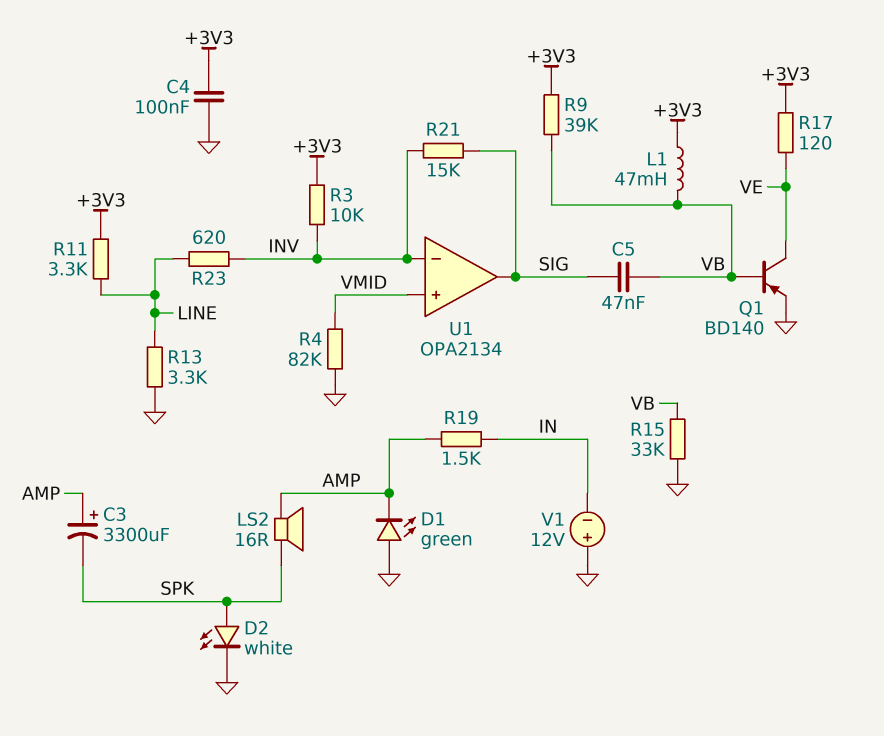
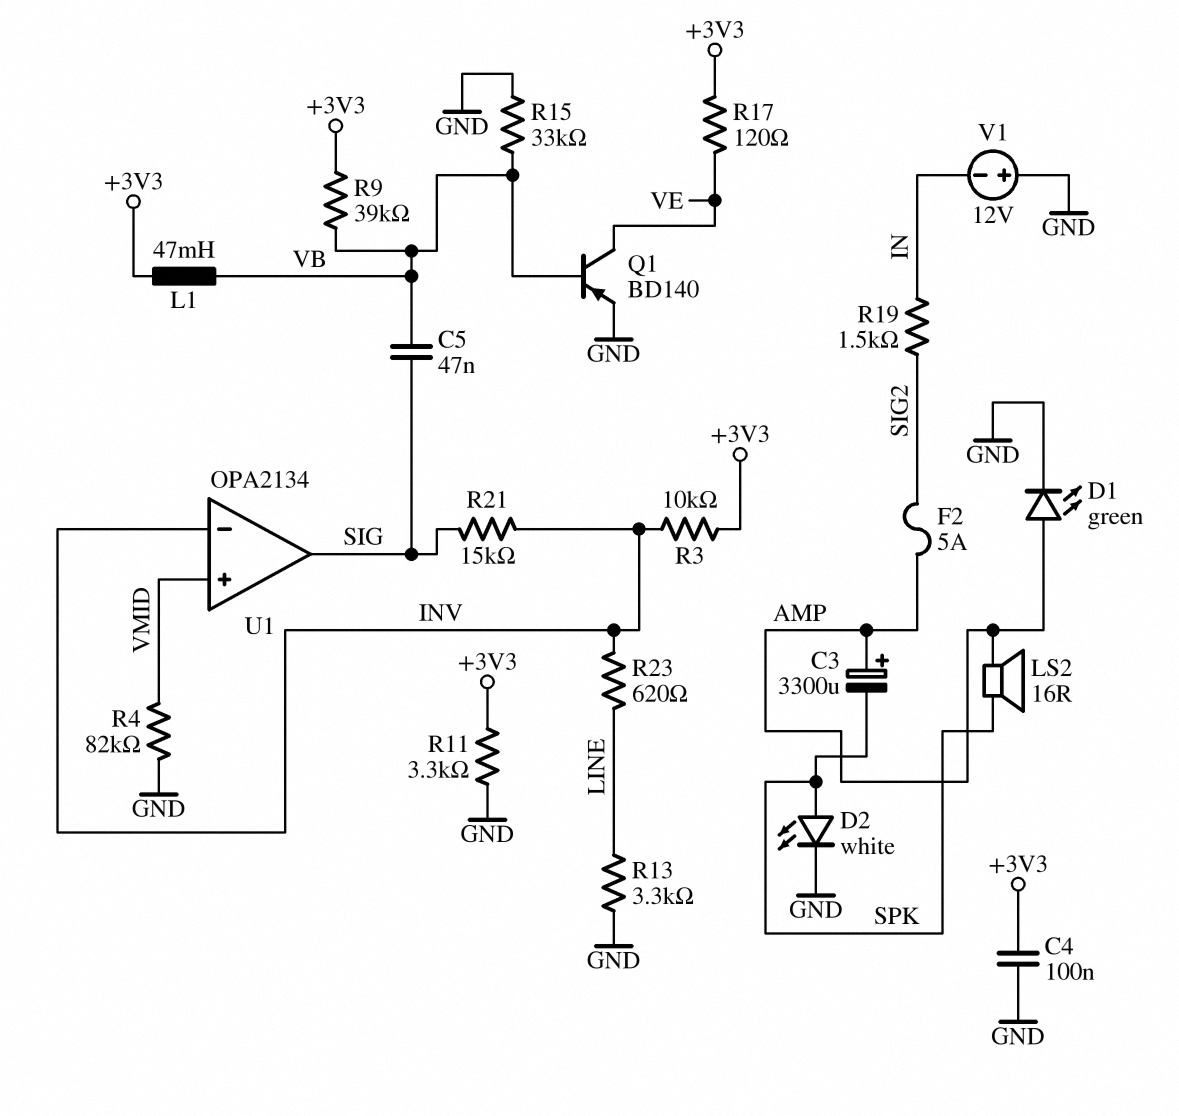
D1: LED green (A GND, K AMP) -> LED green (A AMP, K GND)
F2: none -> 5A (AMP, SIG2)
R11: 3.3k (+3V3, LINE) -> 3.3k (+3V3, GND)
R19: 1.5k (AMP, IN) -> 1.5k (IN, SIG2)

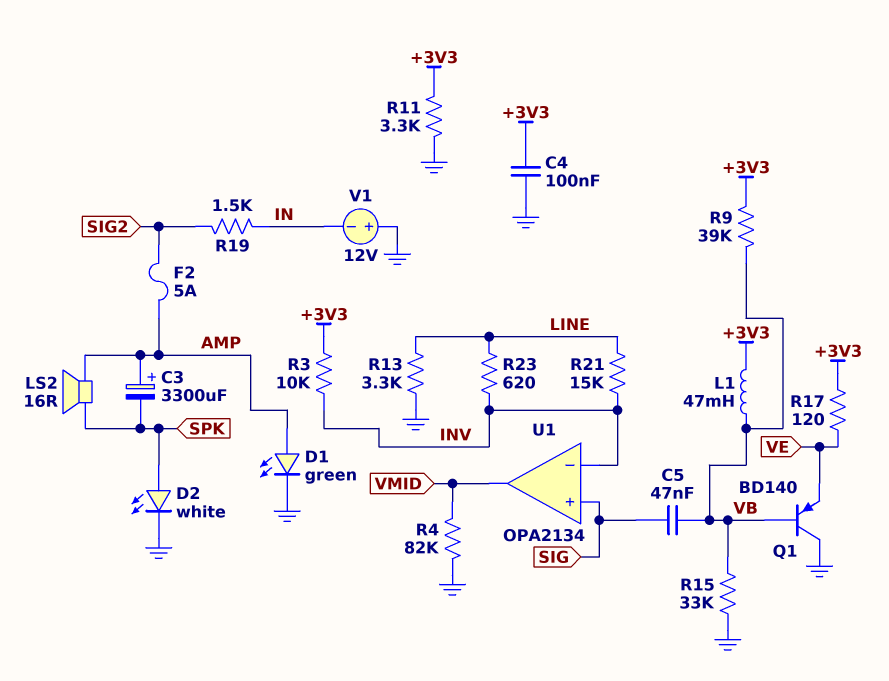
Q1: PNP BD140 (B VB, C VE, E GND) -> PNP BD140 (B VB, C GND, E VE)
R21: 15k (INV, SIG) -> 15k (INV, LINE)
U1 pin in+: VMID -> SIG
U1 pin out: SIG -> VMID

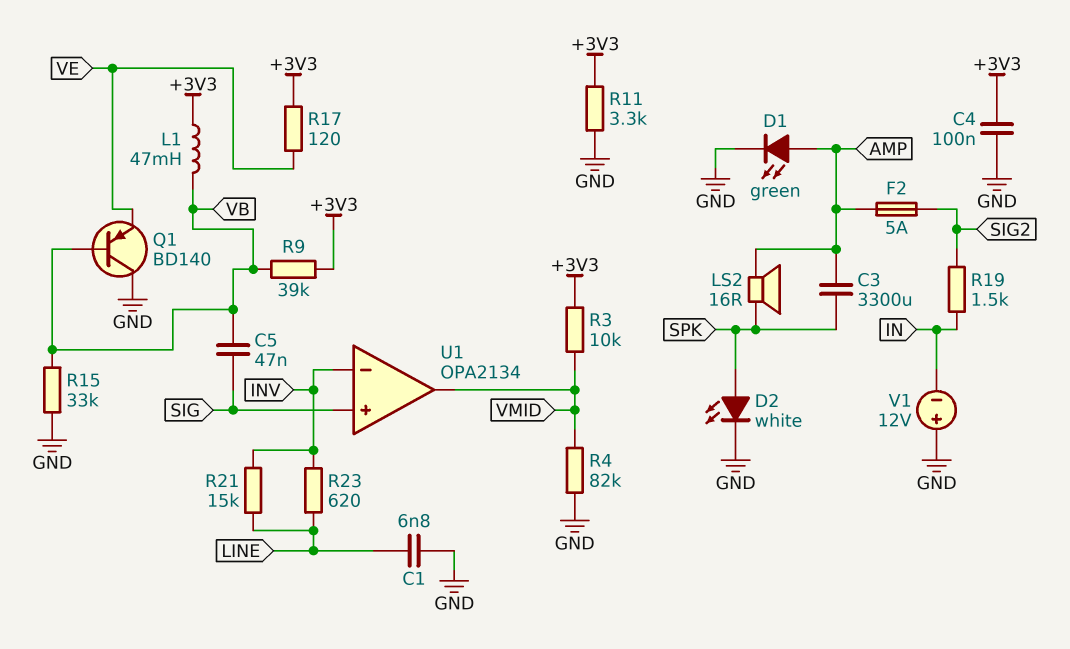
C1: none -> 6.8nF (GND, LINE)
C3: 3300uF (plus AMP, minus SPK) -> 3300uF (AMP, SPK)
R3: 10k (+3V3, INV) -> 10k (+3V3, VMID)
R13: 3.3k (GND, LINE) -> none

